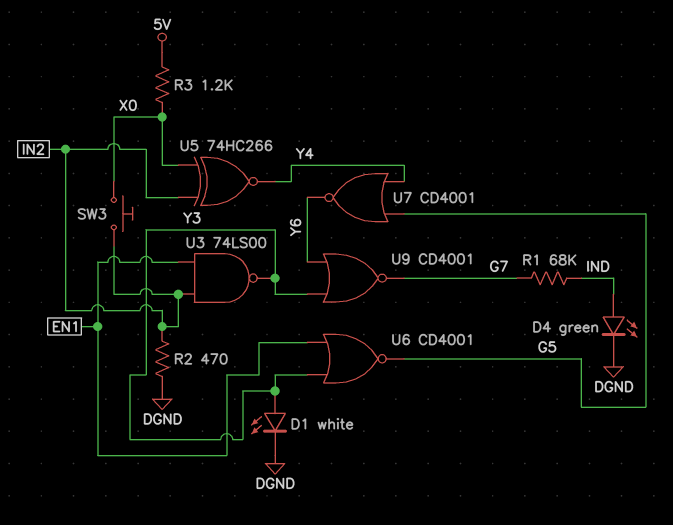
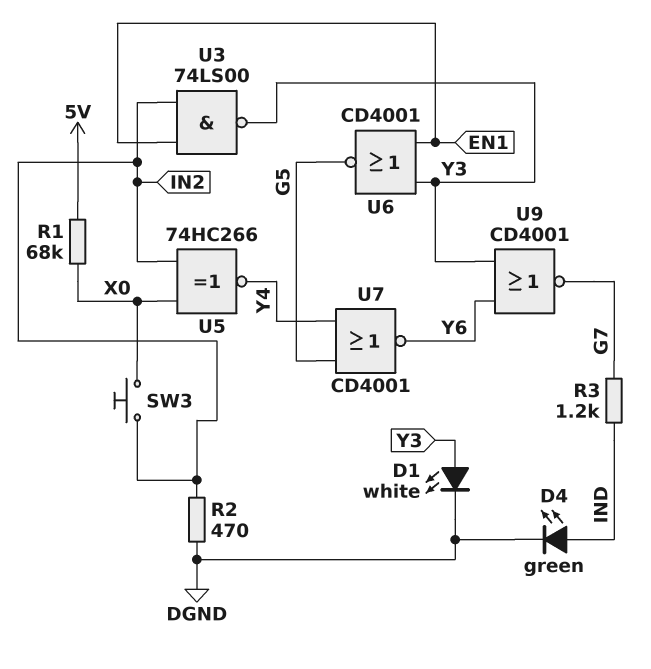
R1: 68k (G7, IND) -> 68k (5V, X0)
R3: 1.2k (5V, X0) -> 1.2k (G7, IND)

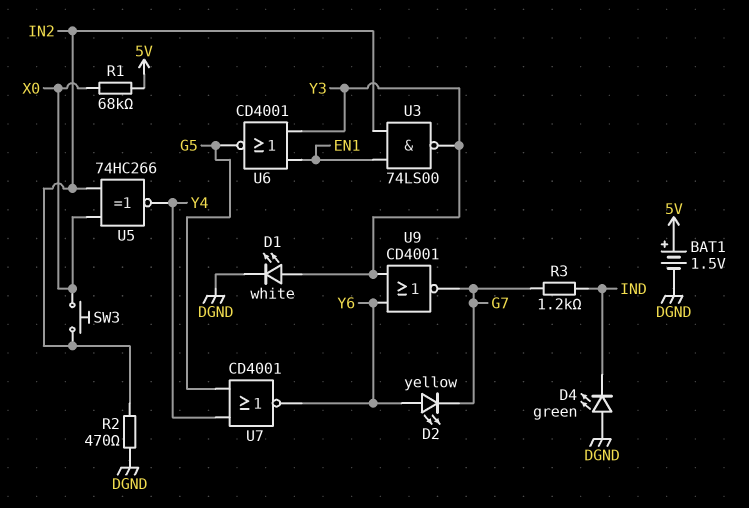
BAT1: none -> 1.5V (plus 5V, minus DGND)
D2: none -> LED yellow (A Y6, K G7)
D4: LED green (A IND, K DGND) -> LED green (A DGND, K IND)

